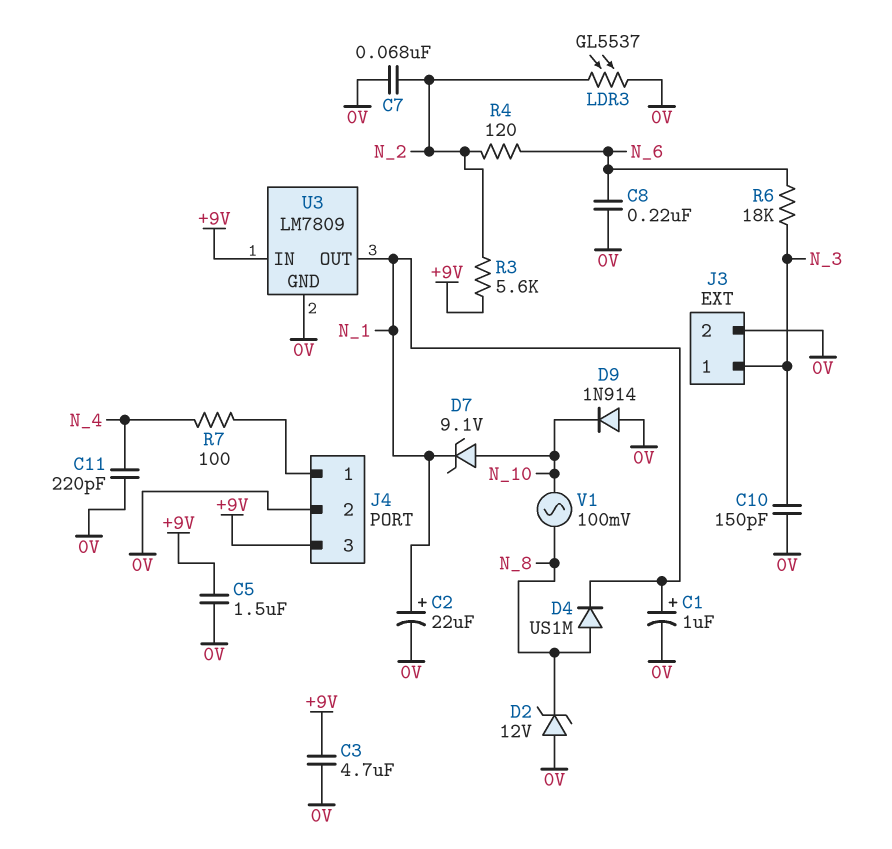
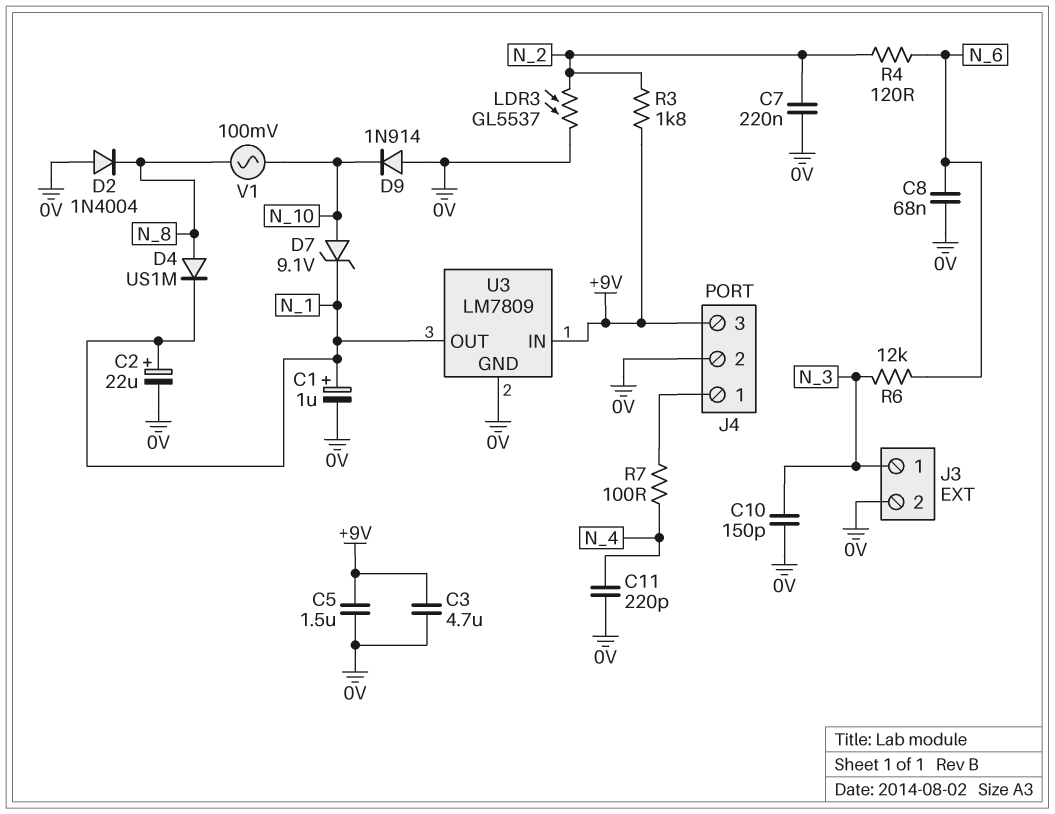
C7: 68nF (0V, N_2) -> 220nF (0V, N_2)
C8: 220nF (0V, N_6) -> 68nF (0V, N_6)
D2: zener 12V (A 0V, K N_8) -> diode 1N4004 (A 0V, K N_8)
R3: 5.6k (+9V, N_2) -> 1.8k (+9V, N_2)
R6: 18k (N_3, N_6) -> 12k (N_3, N_6)

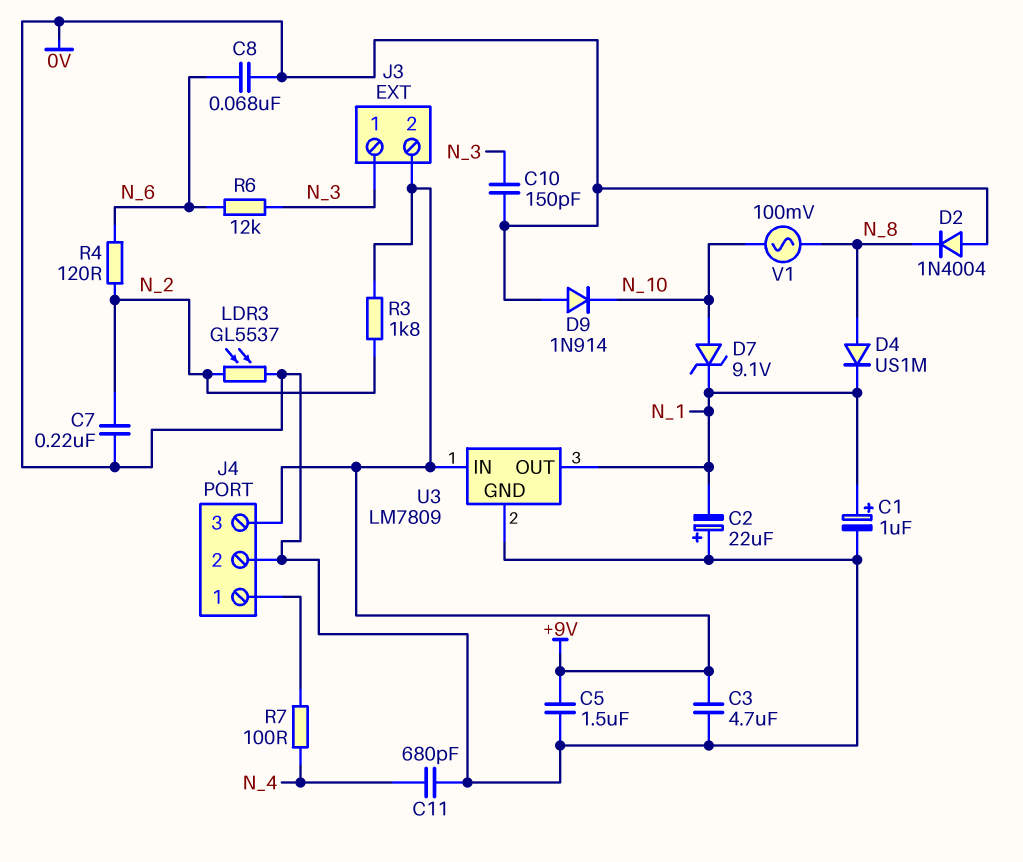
C2: 22uF (plus N_1, minus 0V) -> 22uF (plus 0V, minus N_1)
C11: 220pF (0V, N_4) -> 680pF (0V, N_4)
J3 pin 2: 0V -> +9V

